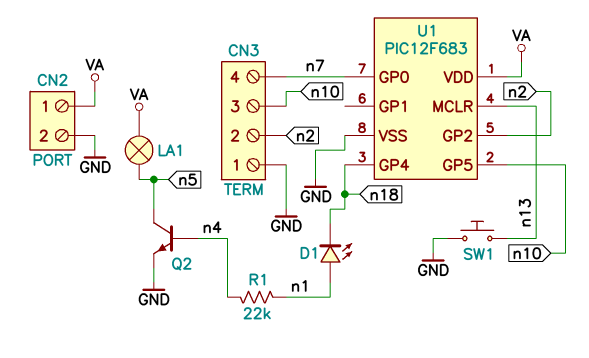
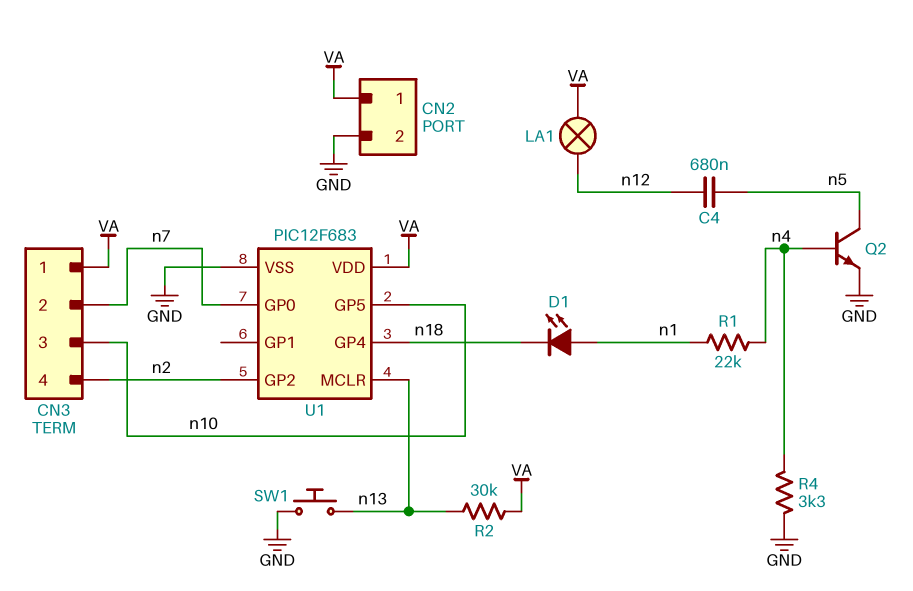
C4: none -> 680nF (n5, n12)
CN3 pin 1: GND -> VA
CN3 pin 2: n2 -> n7
CN3 pin 4: n7 -> n2
LA1: lamp (VA, n5) -> lamp (VA, n12)
R2: none -> 30k (VA, n13)
R4: none -> 3.3k (GND, n4)

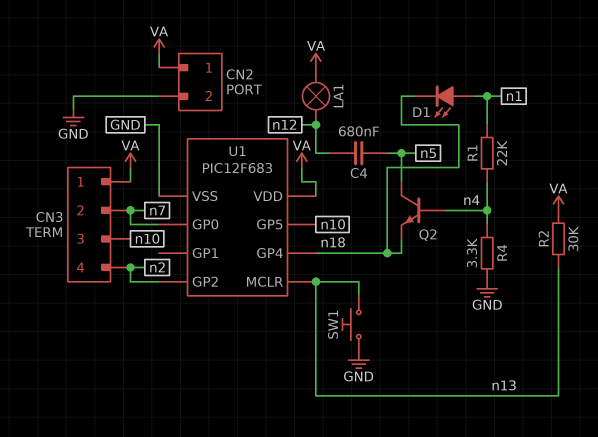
Q2: NPN (B n4, C n5, E GND) -> NPN (B n4, C n5, E n18)

